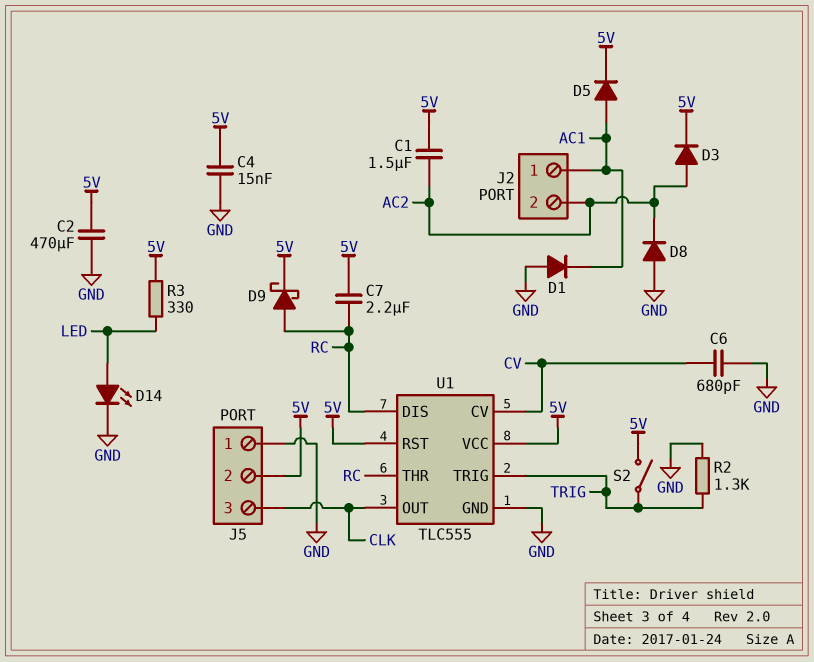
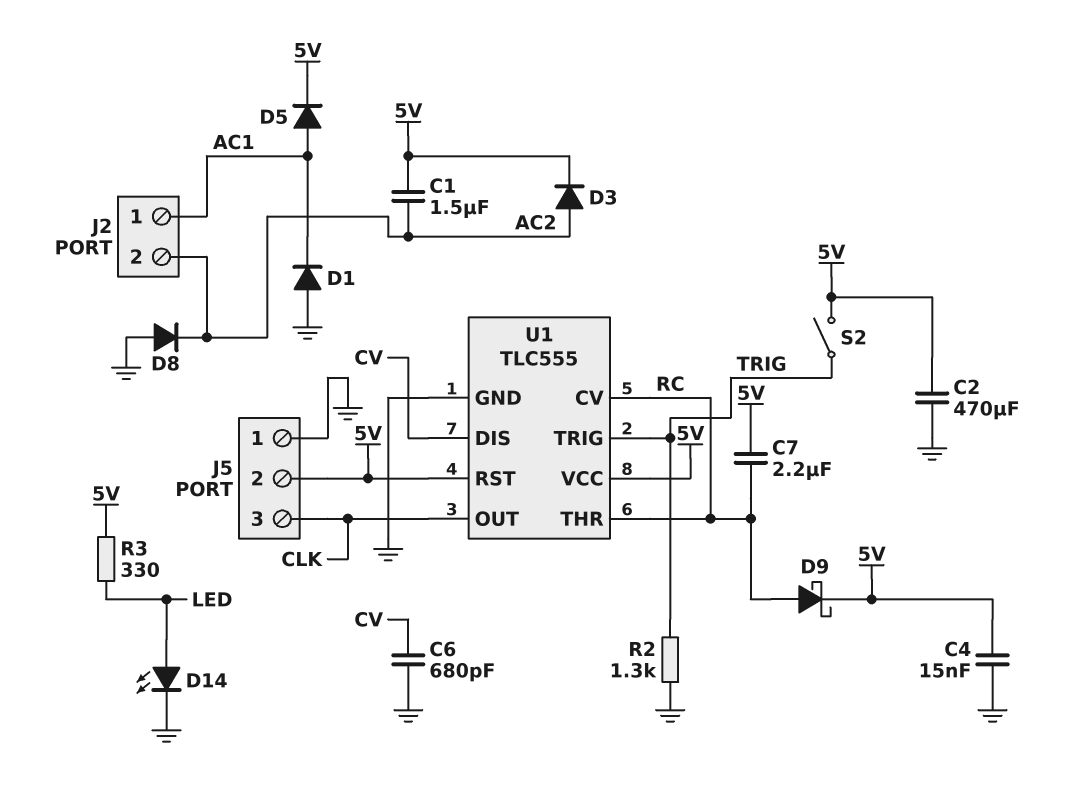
U1 pin CV: CV -> RC
U1 pin DIS: RC -> CV

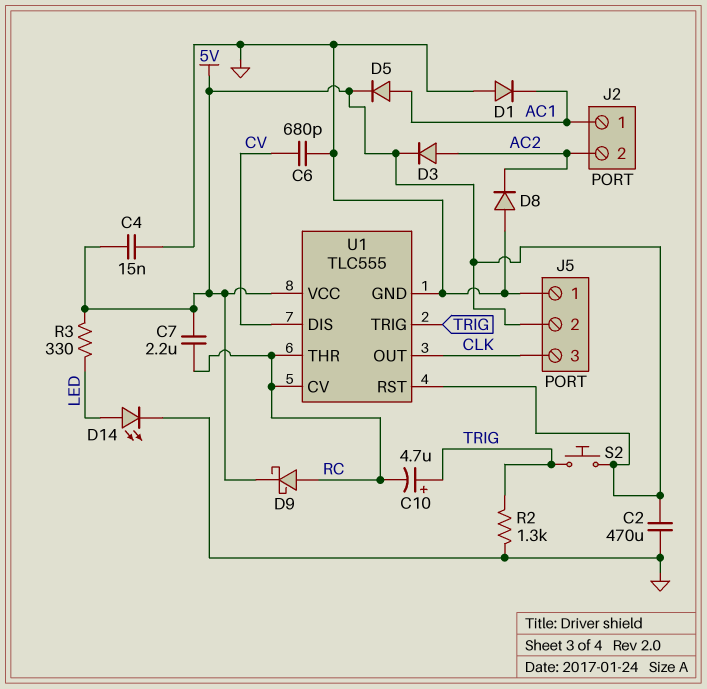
C1: 1.5uF (5V, AC2) -> none
C10: none -> 4.7uF (plus TRIG, minus RC)
S2: switch (5V, TRIG) -> button (5V, TRIG)

